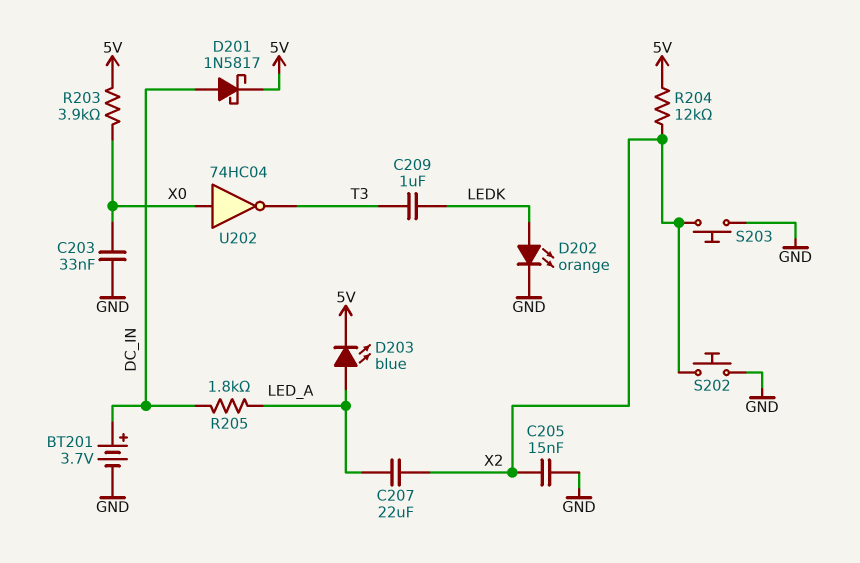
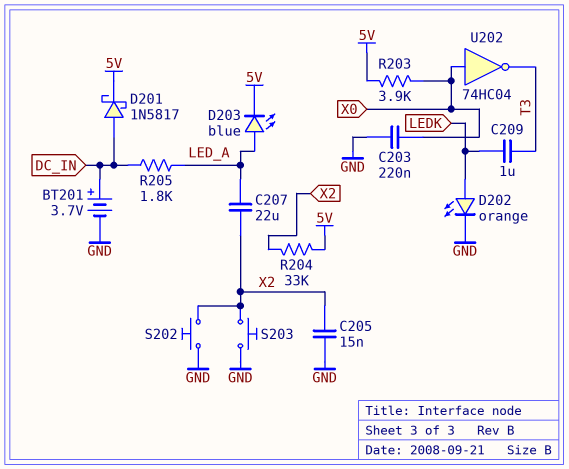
C203: 33nF (GND, X0) -> 220nF (GND, X0)
R204: 12k (5V, X2) -> 33k (5V, X2)

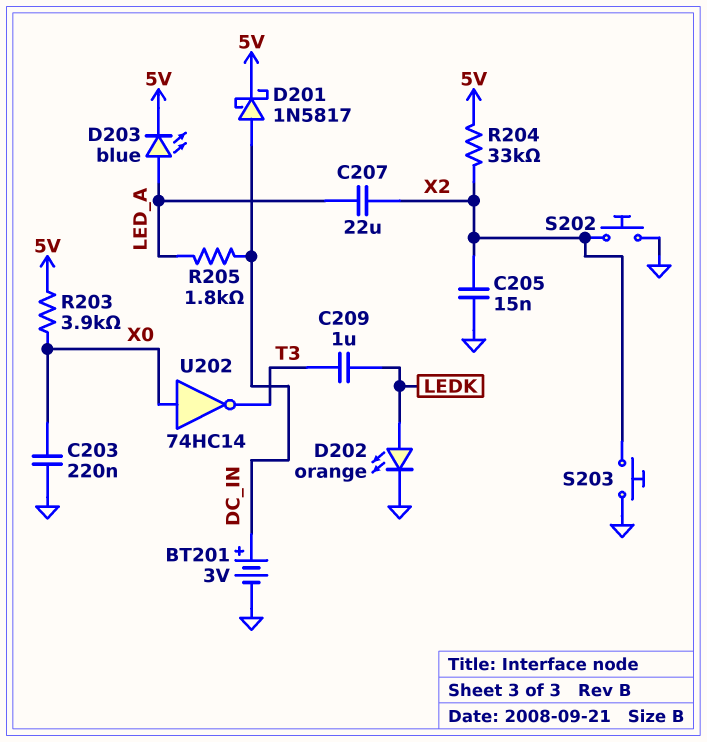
BT201: 3.7V (plus DC_IN, minus GND) -> 3V (plus DC_IN, minus GND)
U202: NOT 74HC04 (in X0, out T3) -> NOT 74HC14 (in X0, out T3)

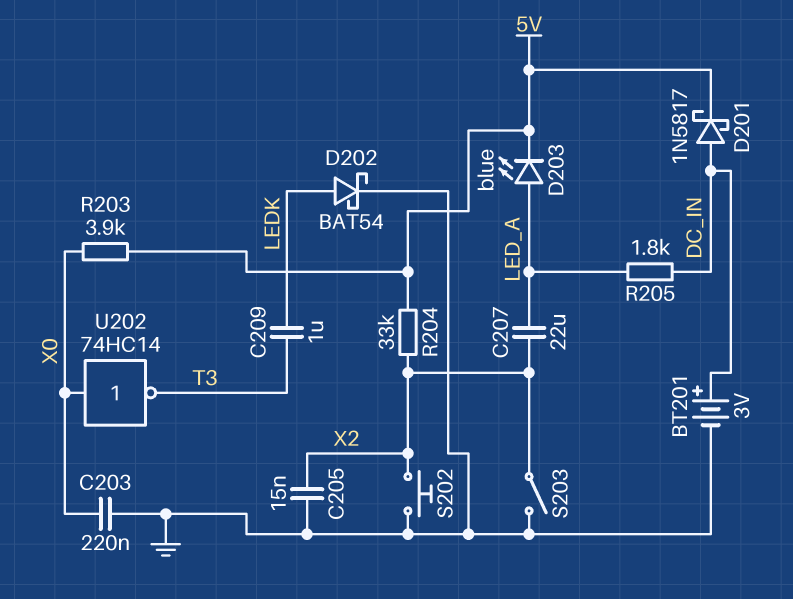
D202: LED orange (A LEDK, K GND) -> schottky BAT54 (A LEDK, K GND)
S203: button (GND, X2) -> switch (GND, X2)

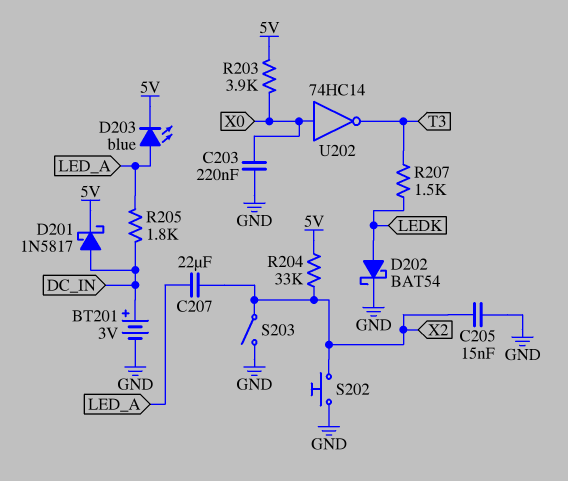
C209: 1uF (LEDK, T3) -> none
R207: none -> 1.5k (LEDK, T3)

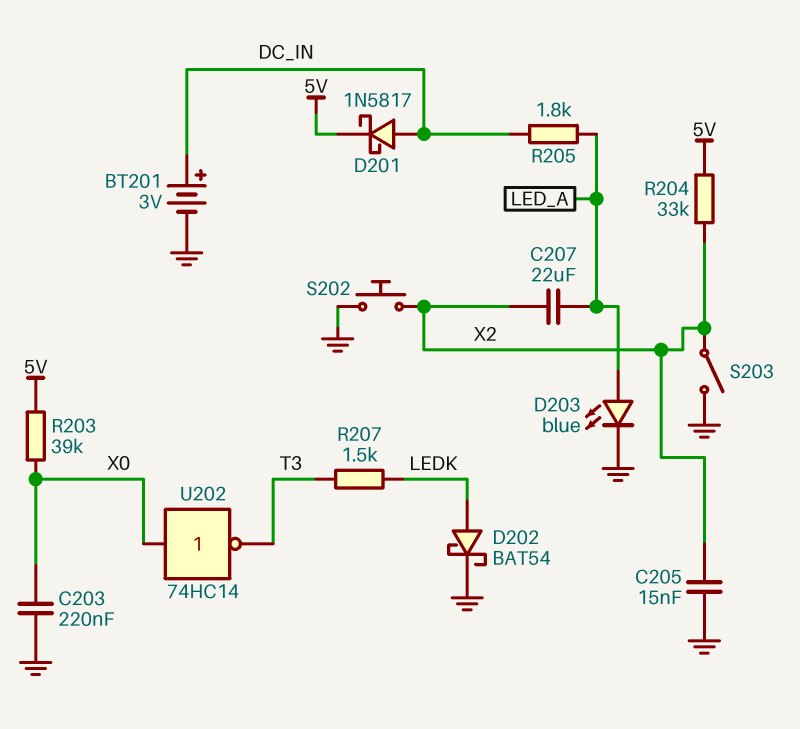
D203: LED blue (A LED_A, K 5V) -> LED blue (A LED_A, K GND)
R203: 3.9k (5V, X0) -> 39k (5V, X0)

